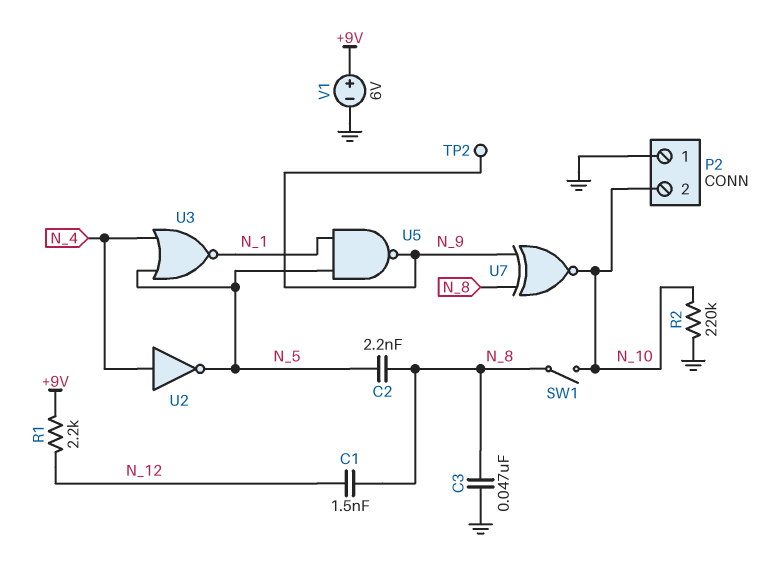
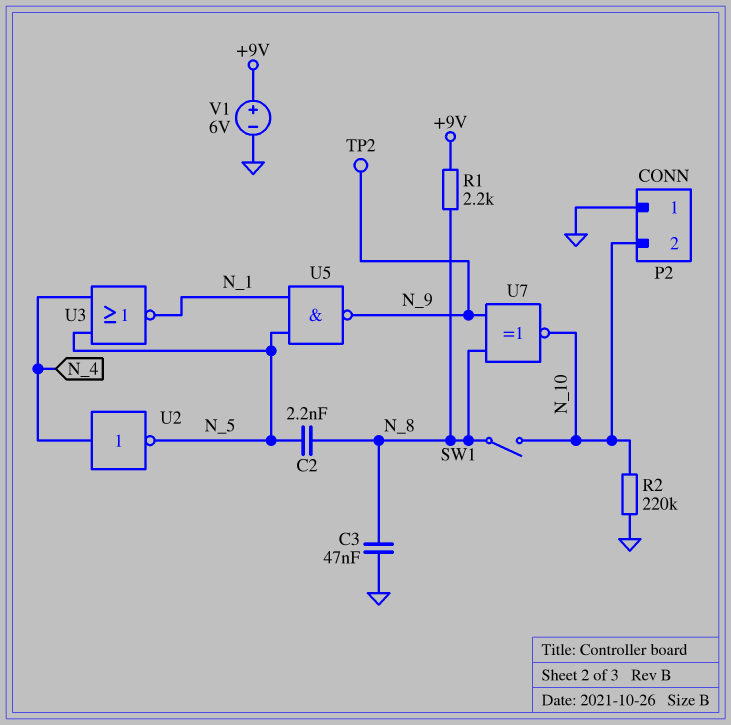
C1: 1.5nF (N_8, N_12) -> none
R1: 2.2k (+9V, N_12) -> 2.2k (+9V, N_8)

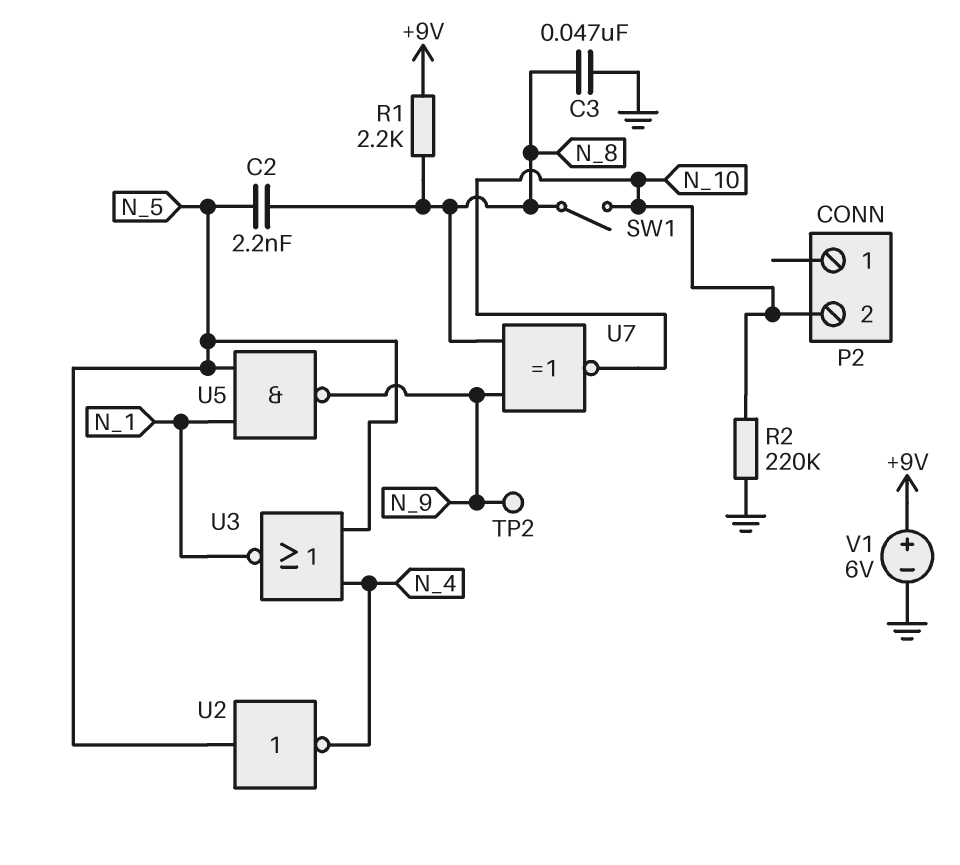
P2 pin 1: GND -> none
U2: NOT (in N_4, out N_5) -> NOT (in N_5, out N_4)

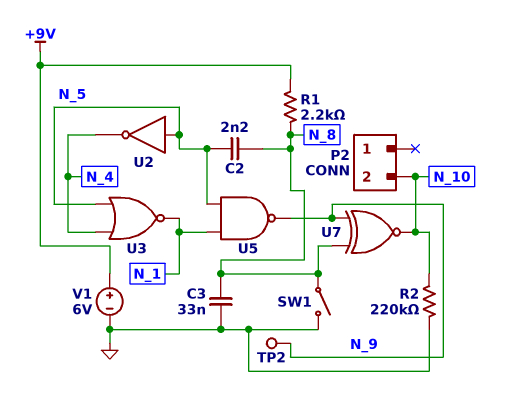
C3: 47nF (GND, N_8) -> 33nF (GND, N_8)
SW1: switch (N_8, N_10) -> switch (GND, N_8)

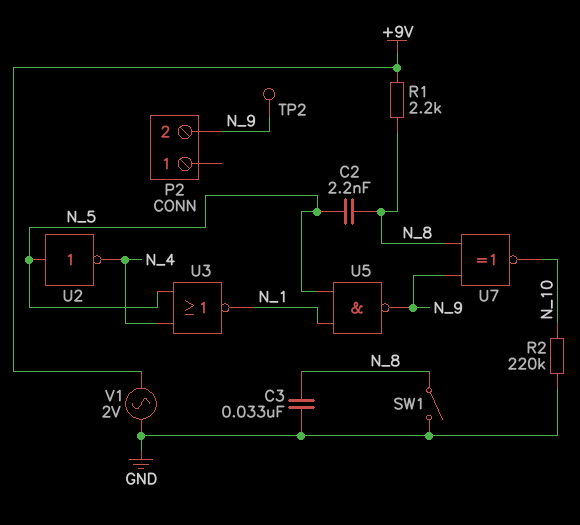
P2 pin 2: N_10 -> N_9
V1: 6V (plus +9V, minus GND) -> AC 2V (+9V, GND)

